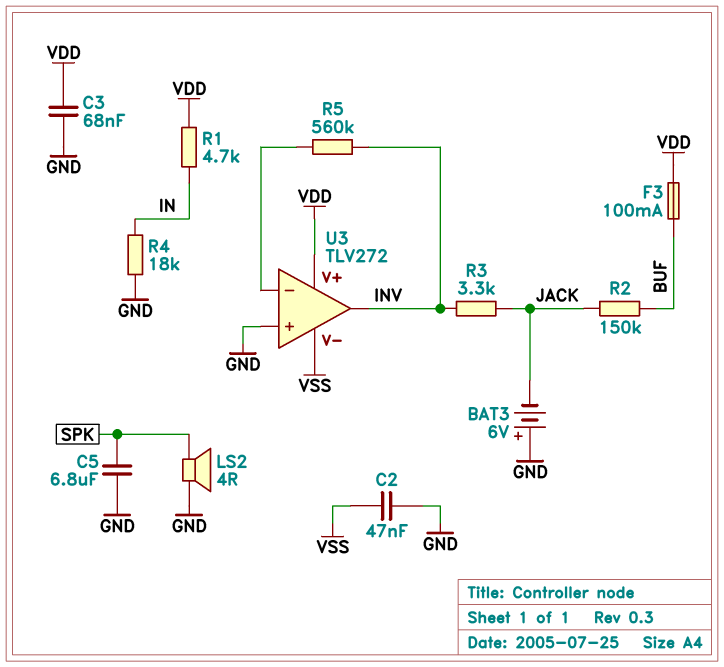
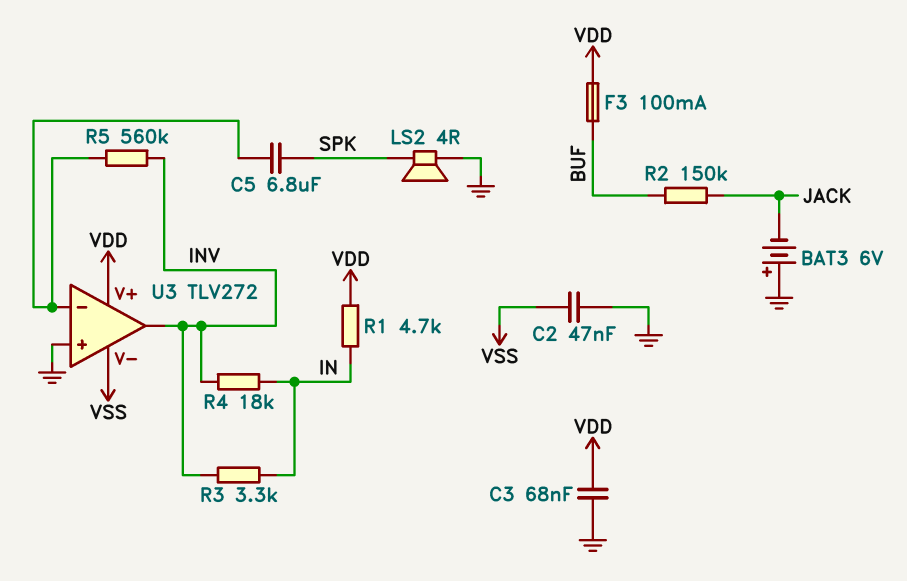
C5: 6.8uF (GND, SPK) -> 6.8uF (SPK, U3/in-)
R3: 3.3k (INV, JACK) -> 3.3k (IN, INV)
R4: 18k (GND, IN) -> 18k (IN, INV)

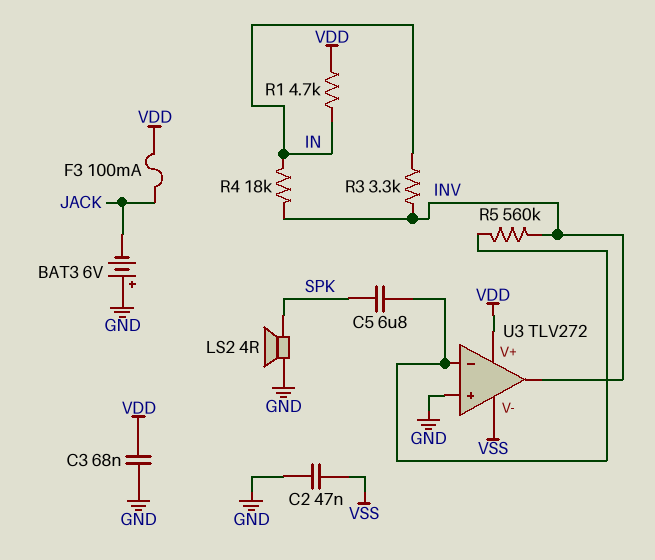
F3: 100mA (BUF, VDD) -> 100mA (JACK, VDD)
R2: 150k (BUF, JACK) -> none

